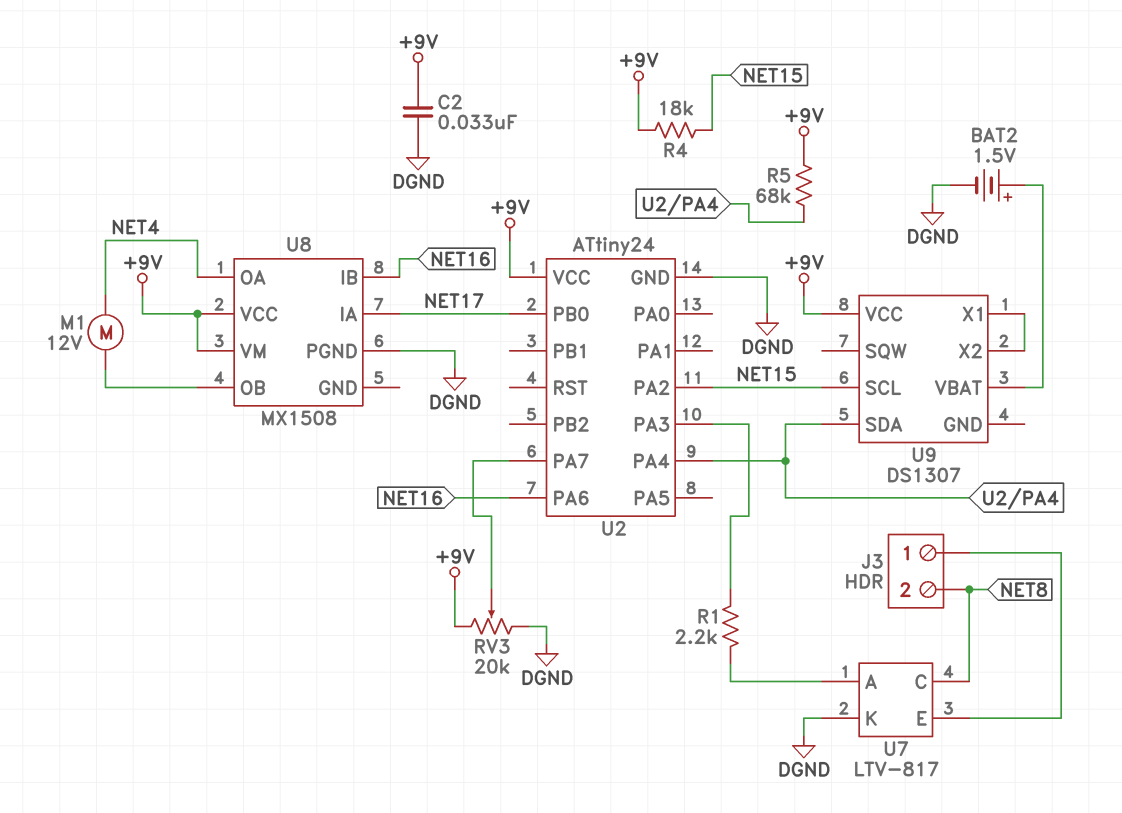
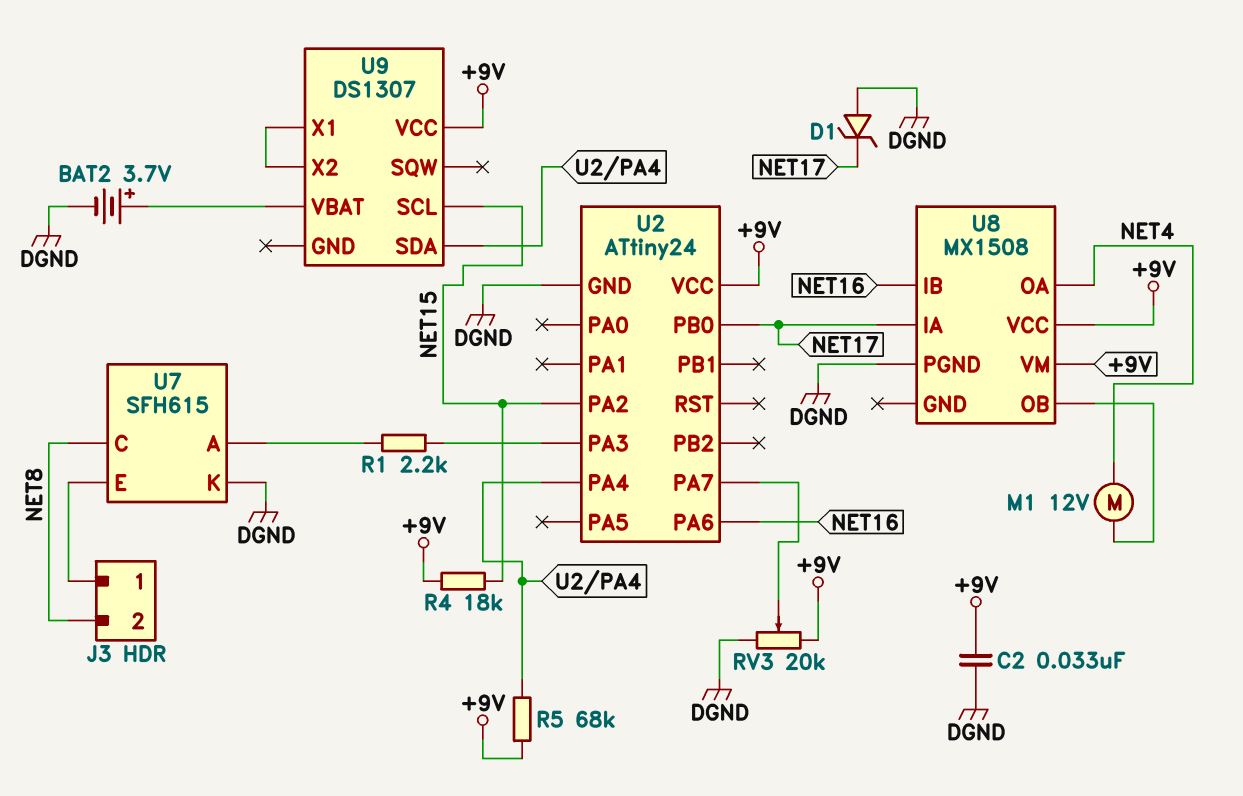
BAT2: 1.5V (plus U9/VBAT, minus DGND) -> 3.7V (plus U9/VBAT, minus DGND)
D1: none -> zener (A DGND, K NET17)
U7: LTV-817 -> SFH615

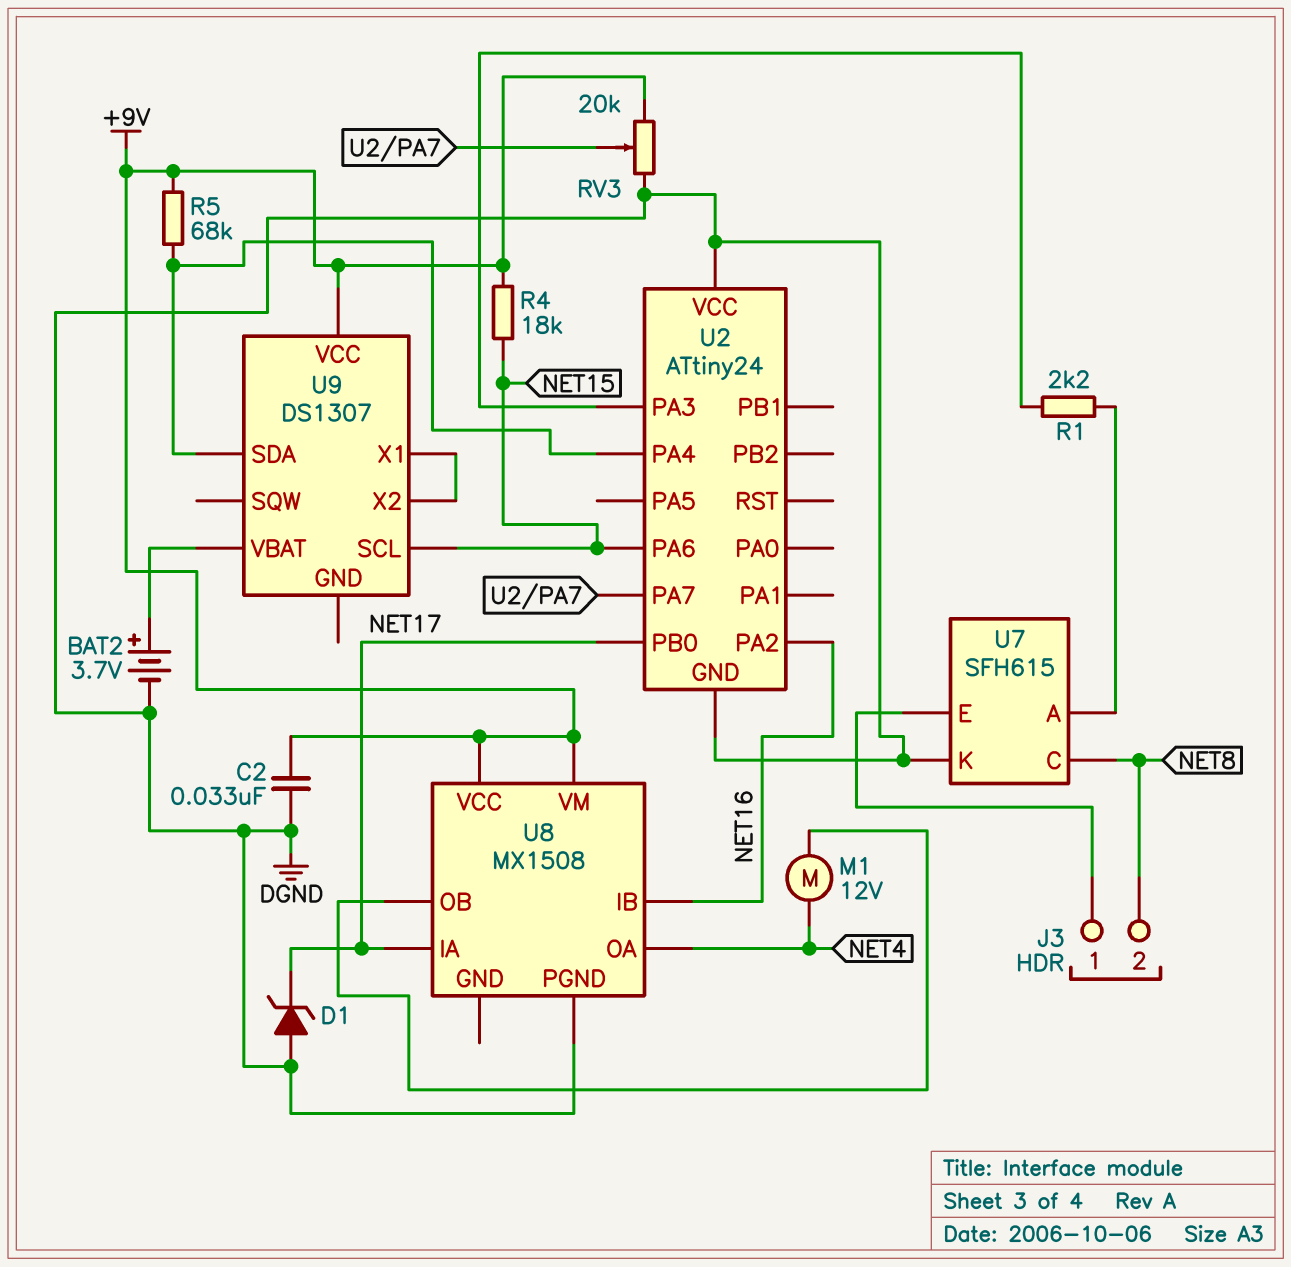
U2 pin PA2: NET15 -> NET16
U2 pin PA6: NET16 -> NET15
U2 pin VCC: +9V -> DGND

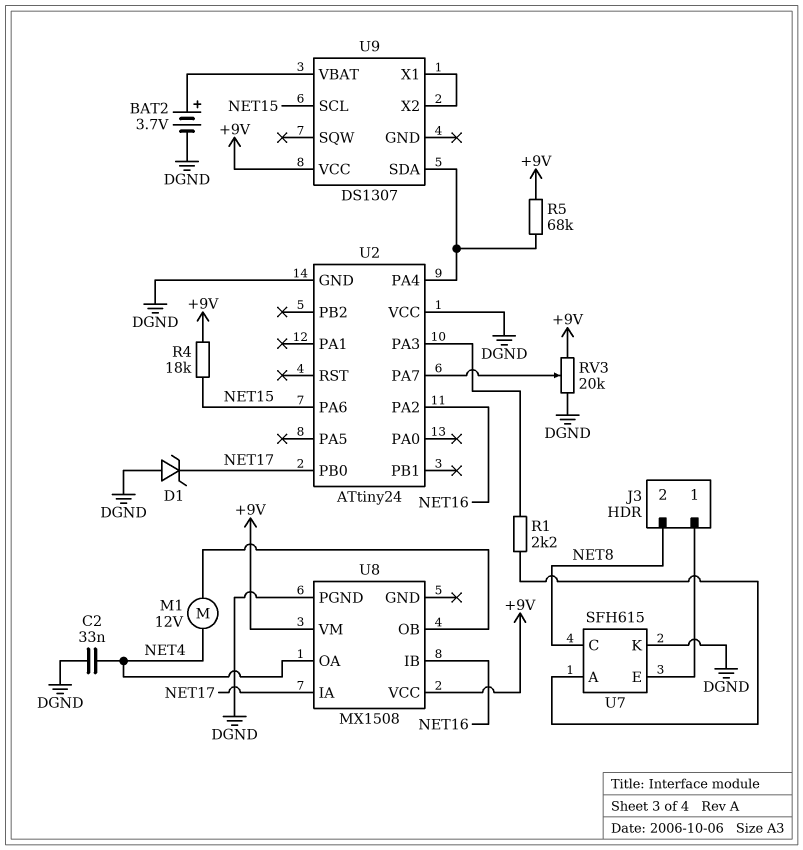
C2: 33nF (+9V, DGND) -> 33nF (DGND, NET4)

